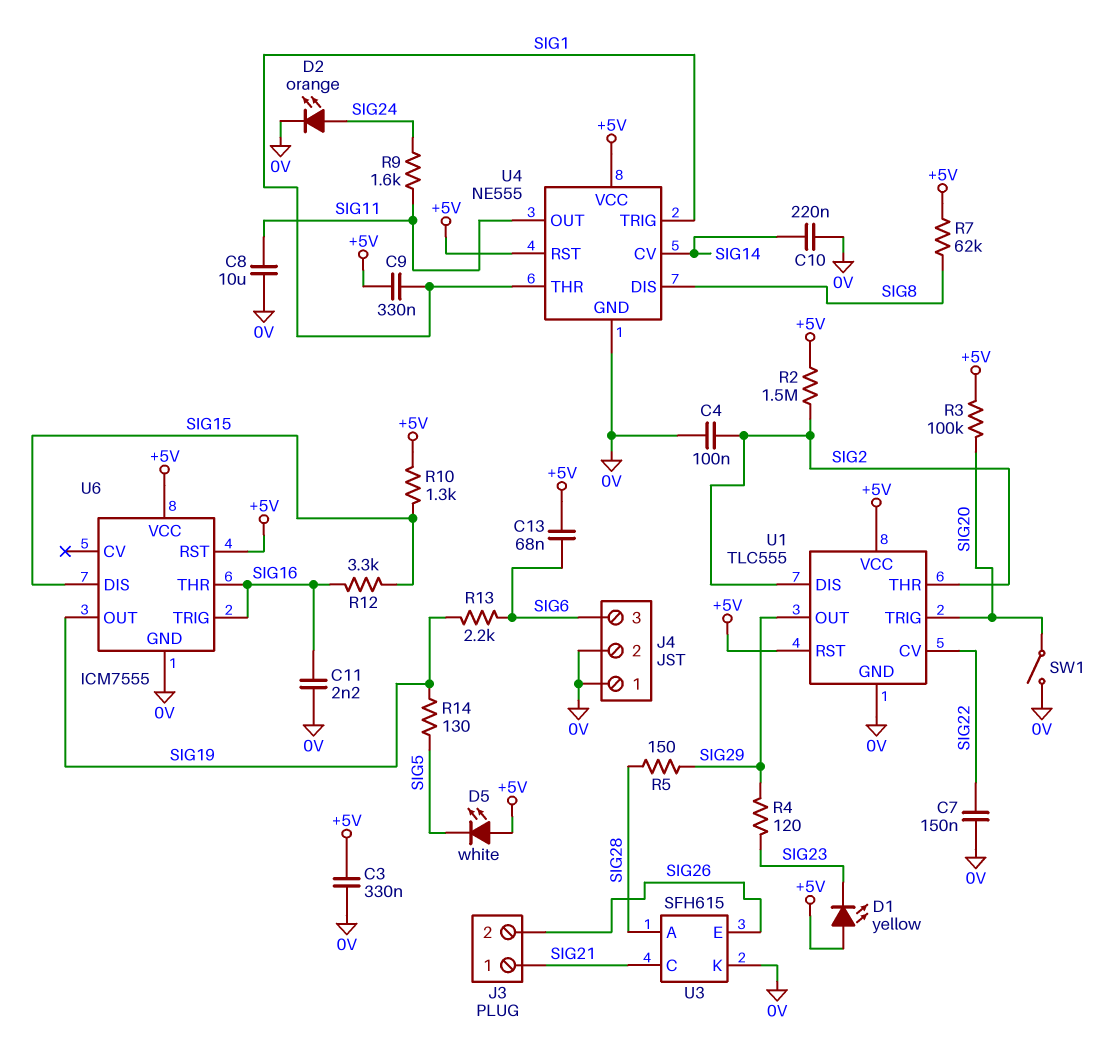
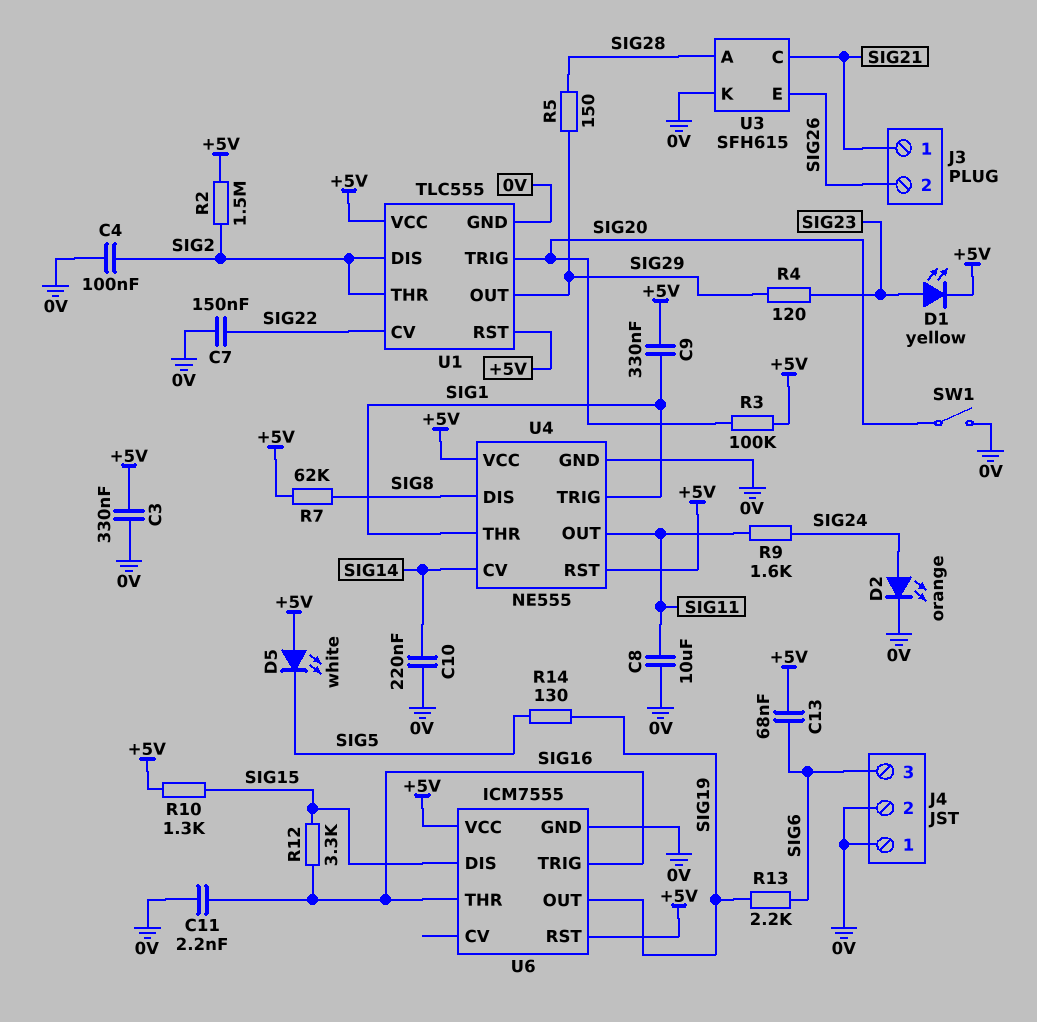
D1: LED yellow (A +5V, K SIG23) -> LED yellow (A SIG23, K +5V)

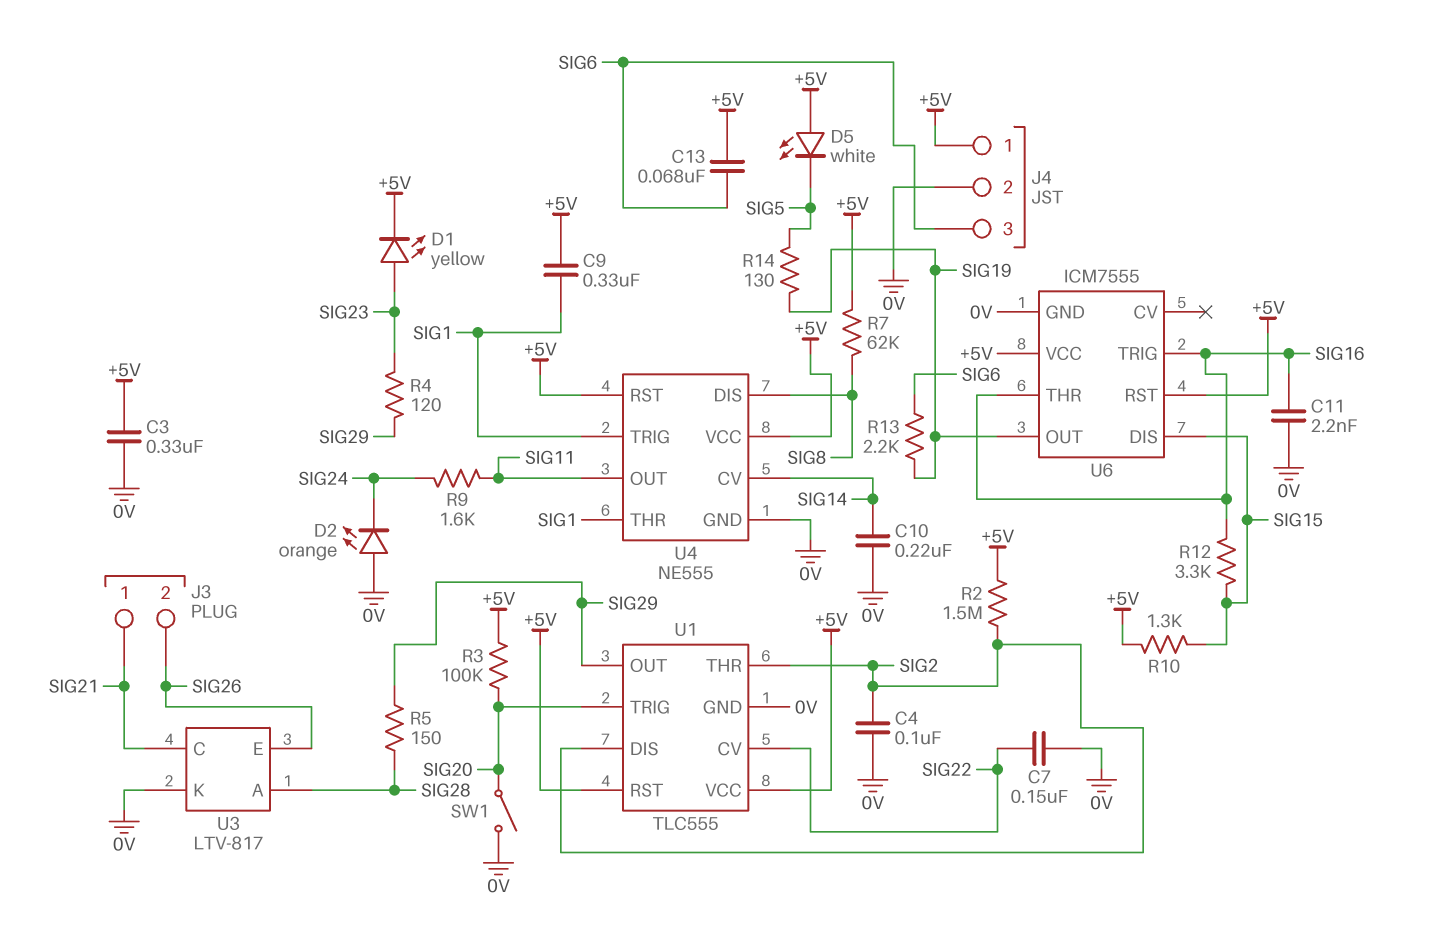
C8: 10uF (0V, SIG11) -> none
D2: LED orange (A SIG24, K 0V) -> LED orange (A 0V, K SIG24)
J4 pin 1: 0V -> +5V
U3: SFH615 -> LTV-817

